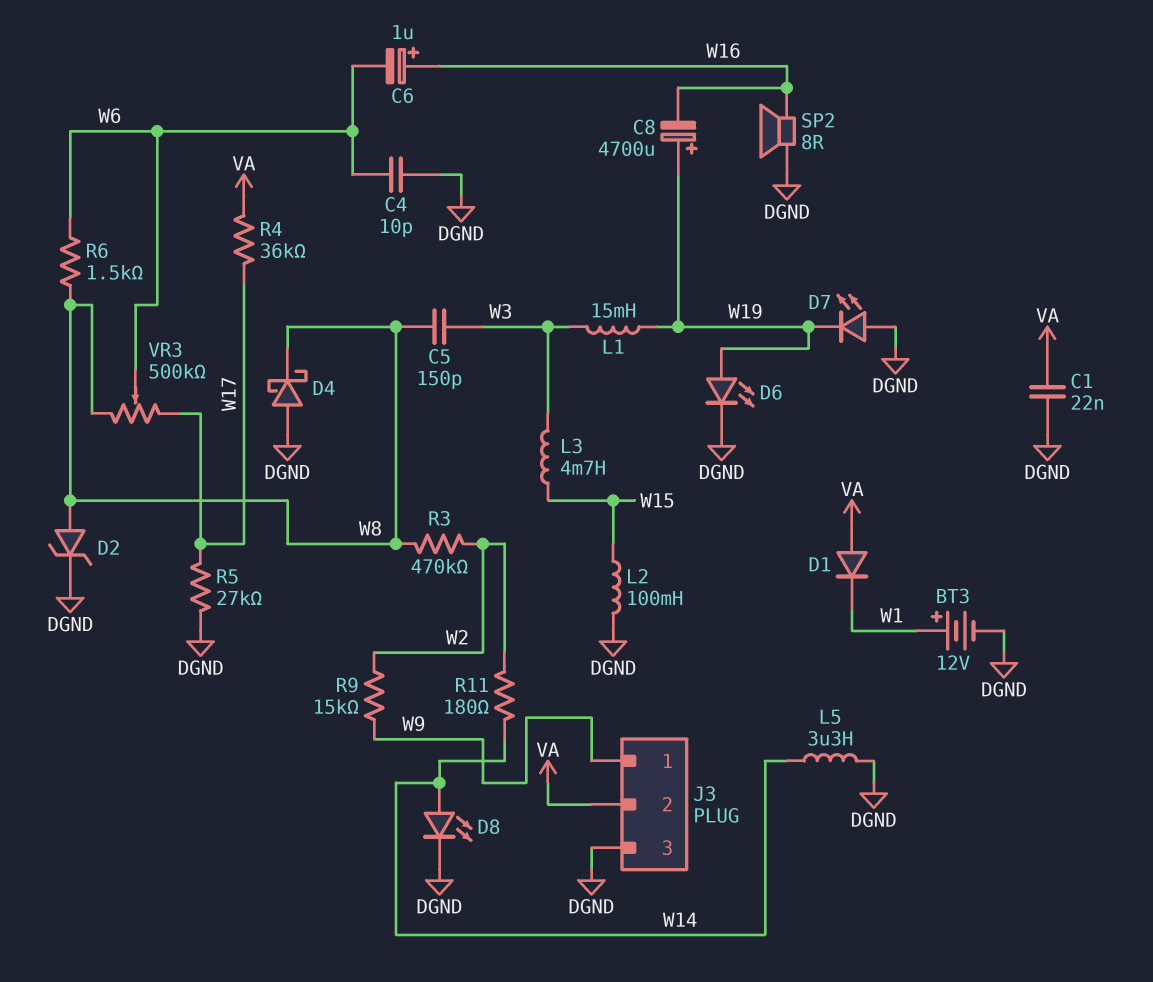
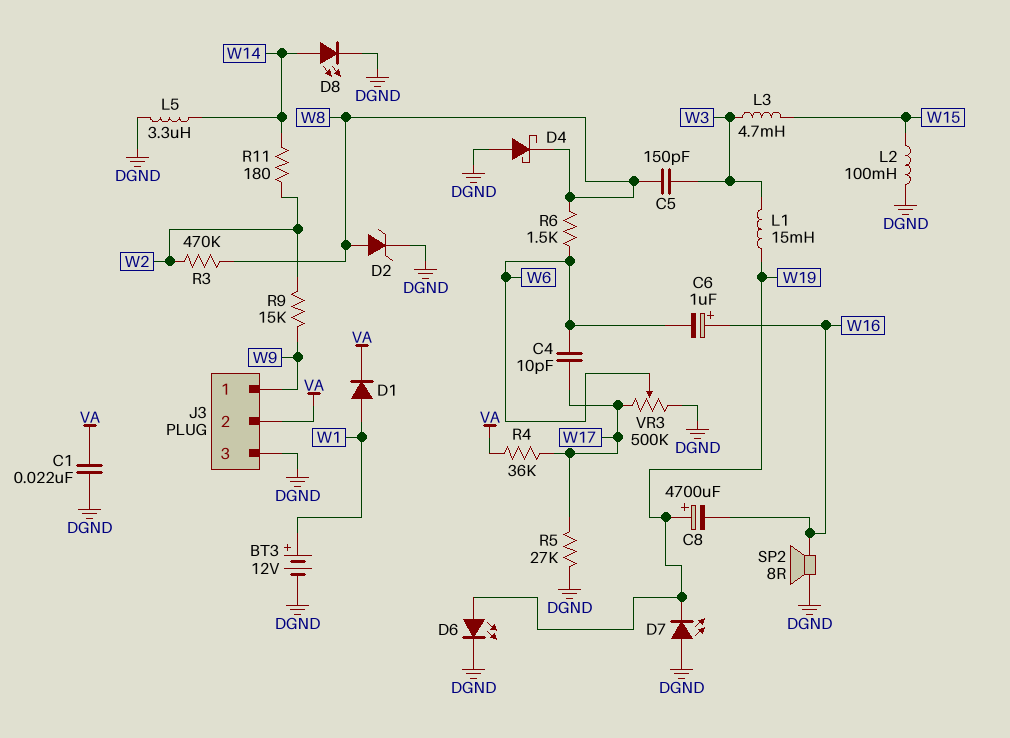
C4: 10pF (DGND, W6) -> 10pF (W6, W17)
D1: diode (A VA, K W1) -> diode (A W1, K VA)
VR3: 500k (W8, W17, wiper W6) -> 500k (DGND, W17, wiper W6)

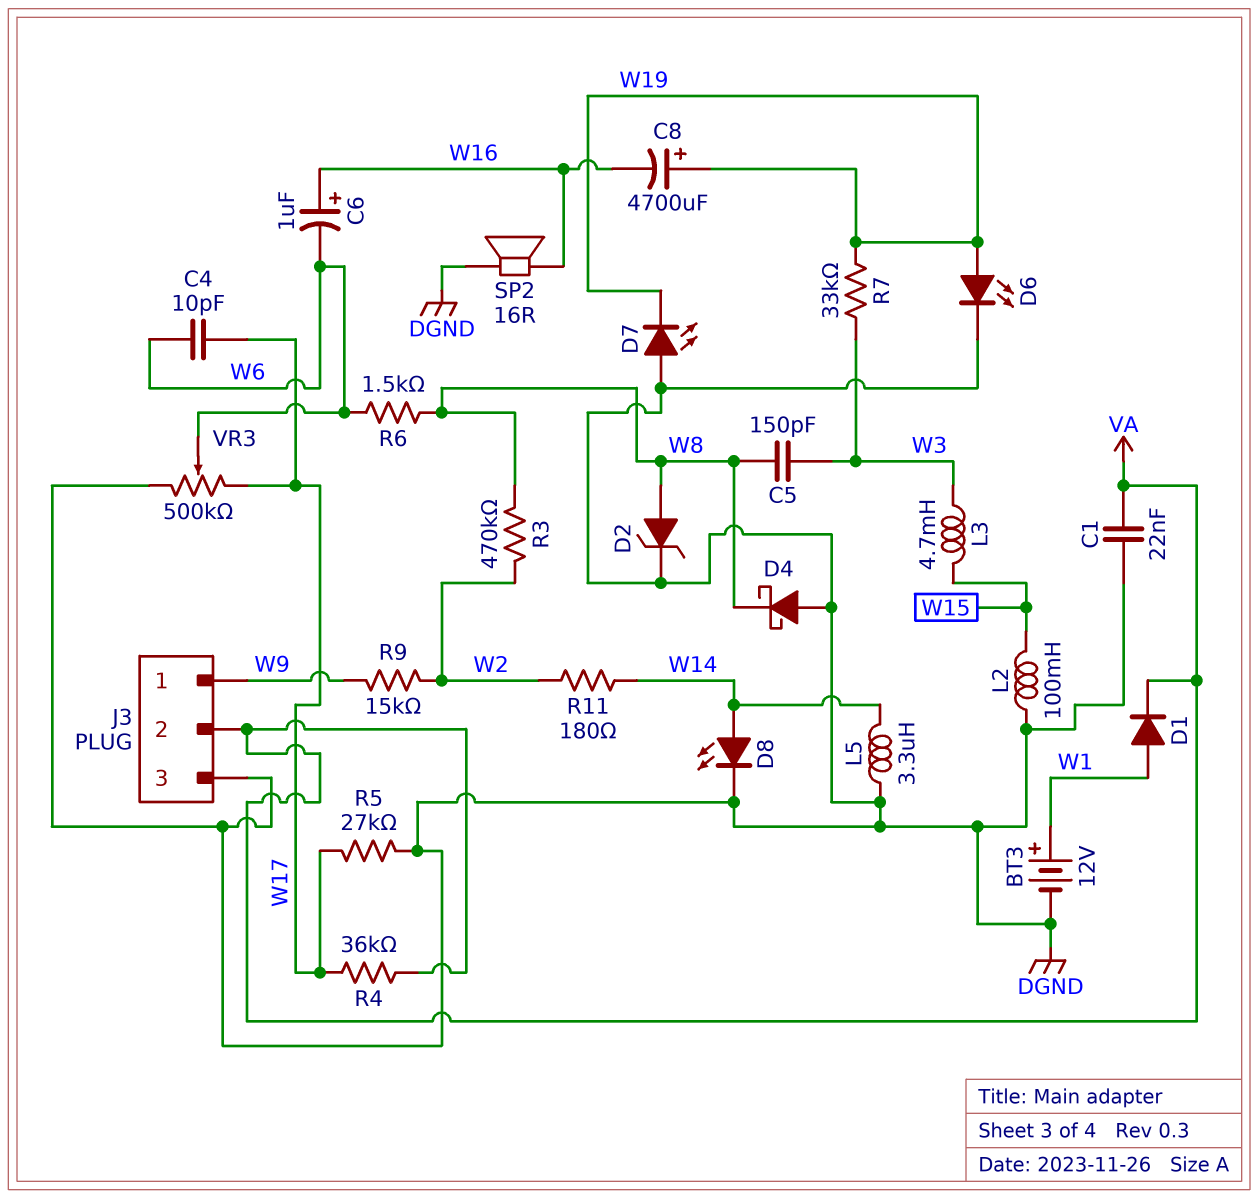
L1: 15mH (W3, W19) -> none
R7: none -> 33k (W3, W19)
SP2: speaker 8R (DGND, W16) -> speaker 16R (DGND, W16)

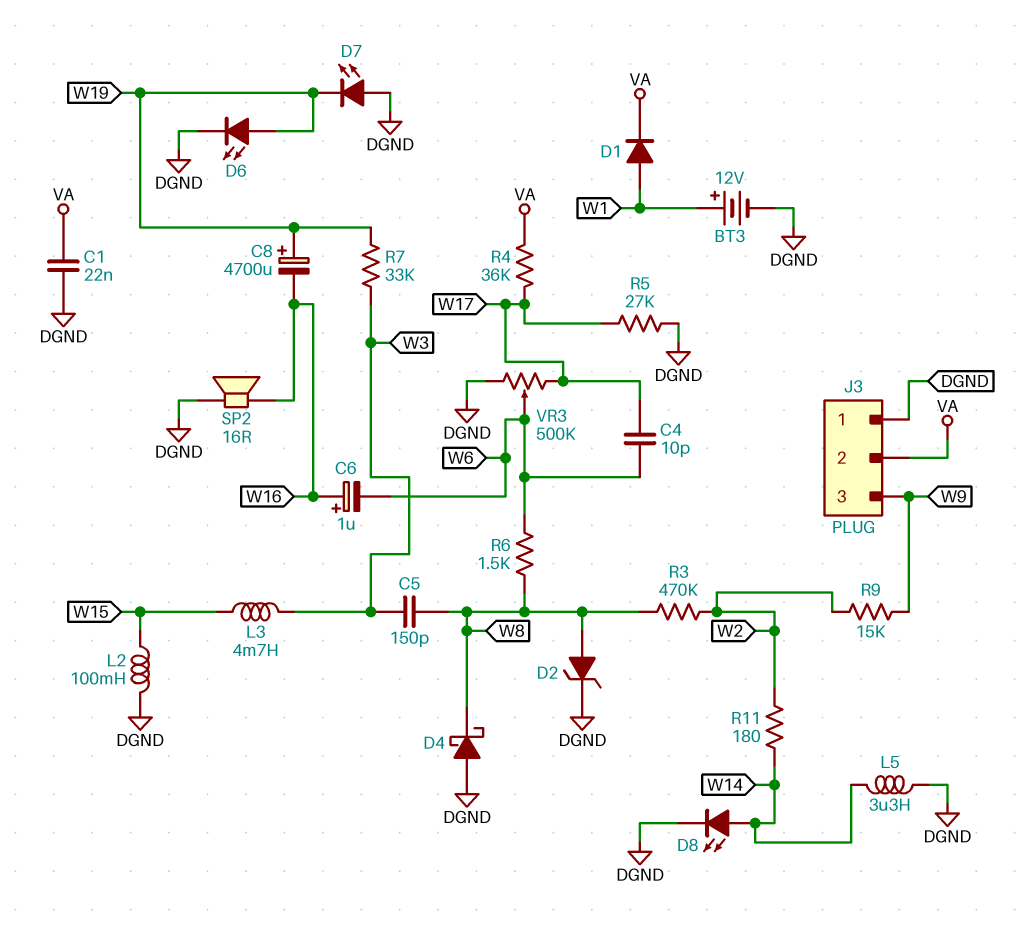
J3 pin 1: W9 -> DGND
J3 pin 3: DGND -> W9

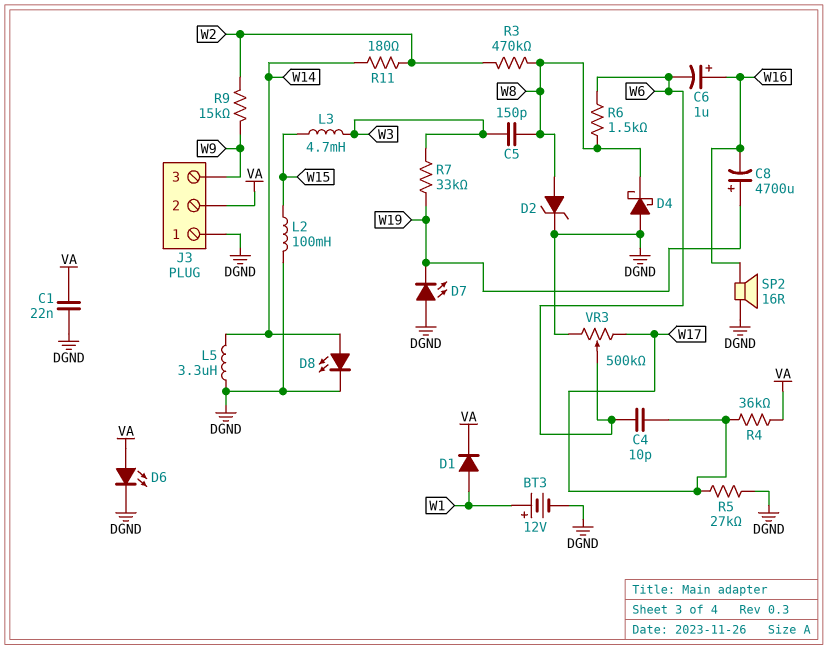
D6: LED (A W19, K DGND) -> LED (A VA, K DGND)

